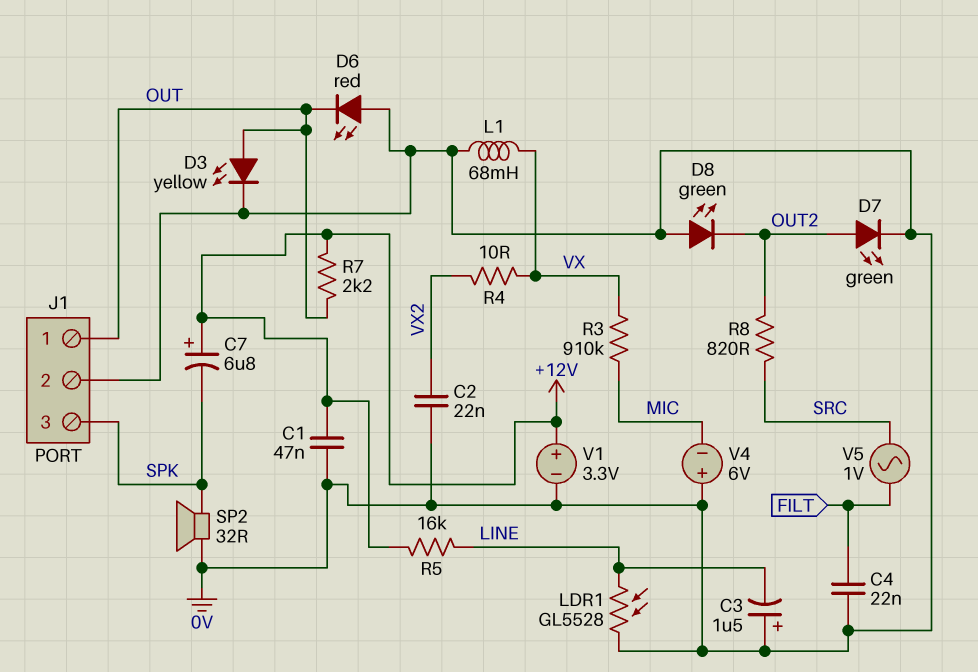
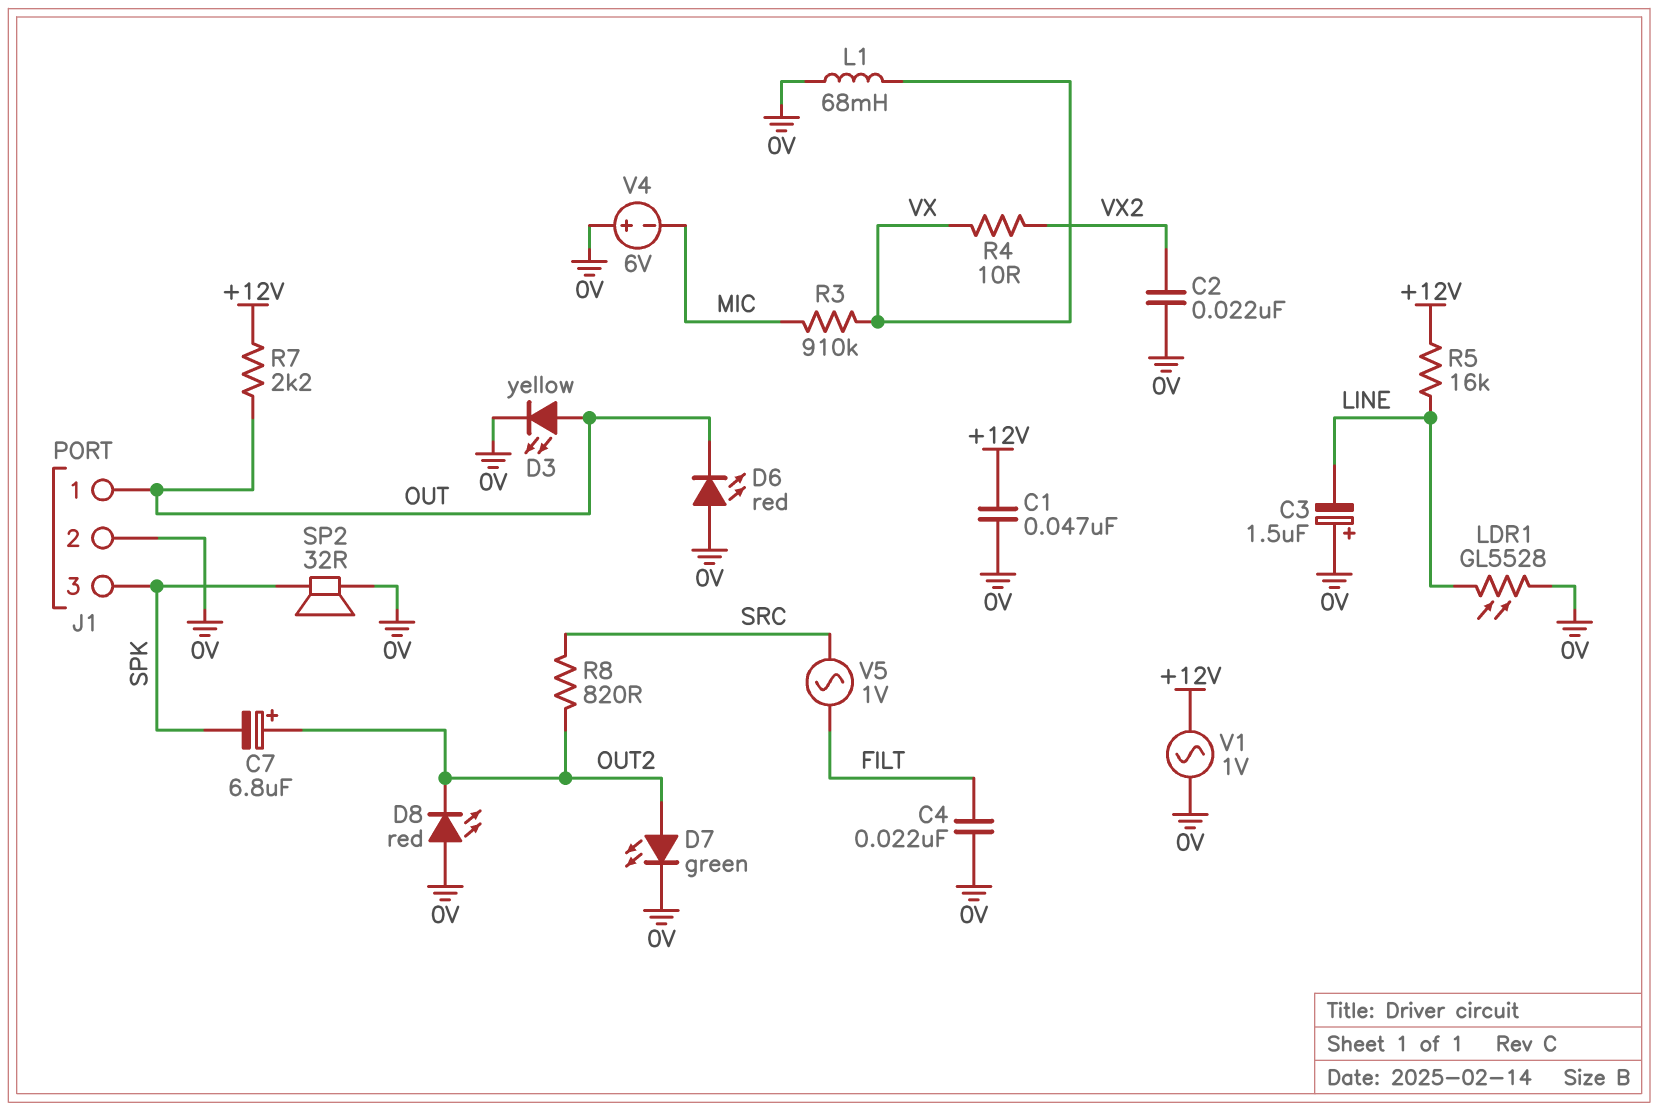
C7: 6.8uF (plus +12V, minus SPK) -> 6.8uF (plus OUT2, minus SPK)
D8: LED green (A 0V, K OUT2) -> LED red (A 0V, K OUT2)
V1: 3.3V (plus +12V, minus 0V) -> AC 1V (+12V, 0V)

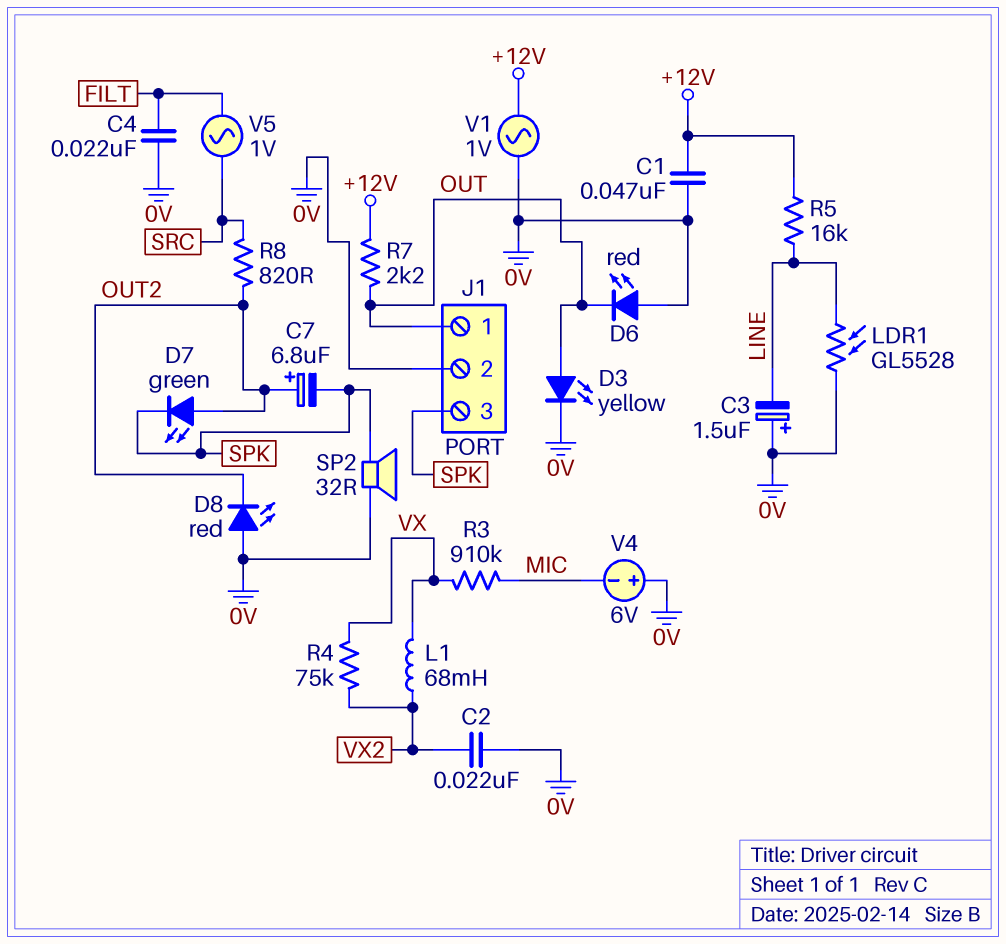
D7: LED green (A OUT2, K 0V) -> LED green (A OUT2, K SPK)
L1: 68mH (0V, VX) -> 68mH (VX, VX2)
R4: 10 (VX, VX2) -> 75k (VX, VX2)

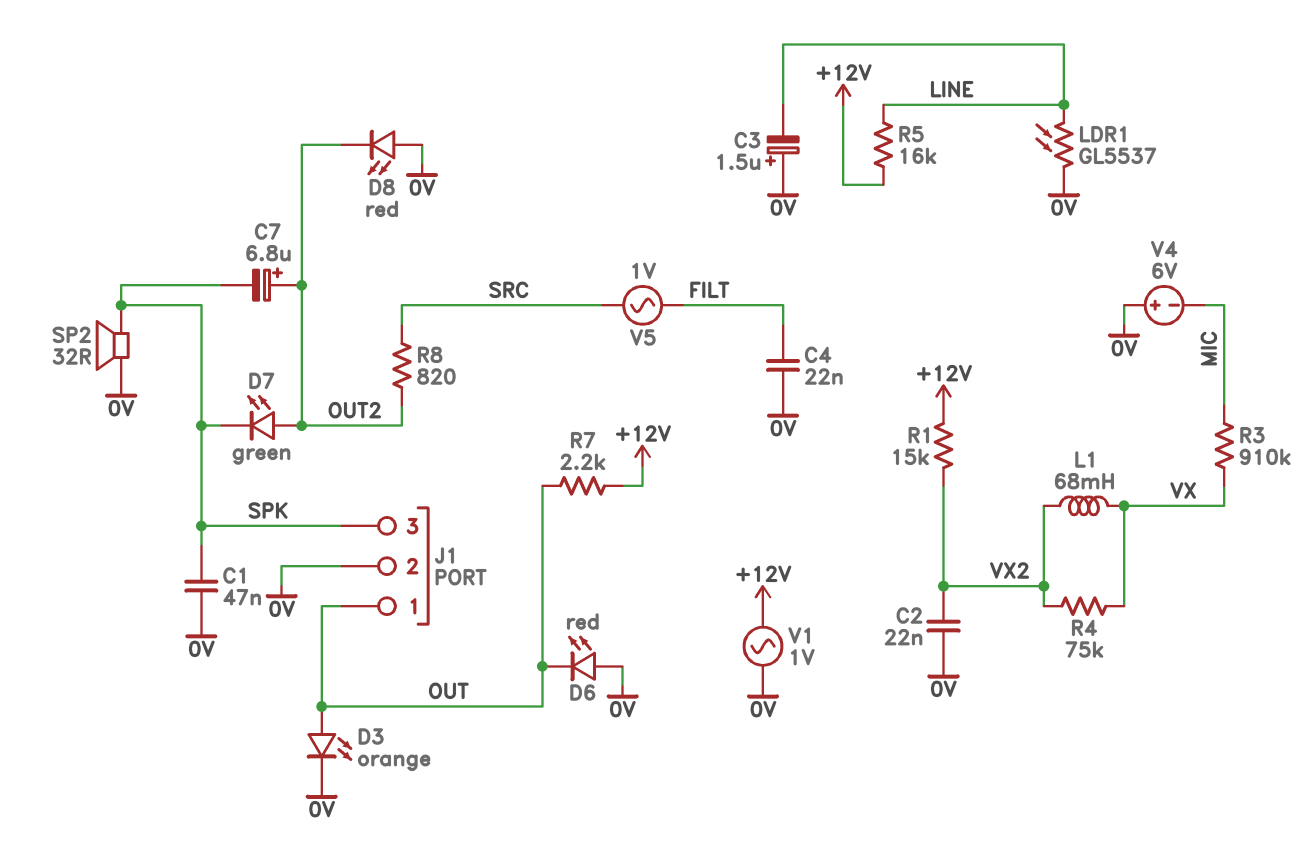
C1: 47nF (+12V, 0V) -> 47nF (0V, SPK)
D3: LED yellow (A OUT, K 0V) -> LED orange (A OUT, K 0V)
LDR1: GL5528 (0V, LINE) -> GL5537 (0V, LINE)
R1: none -> 15k (+12V, VX2)

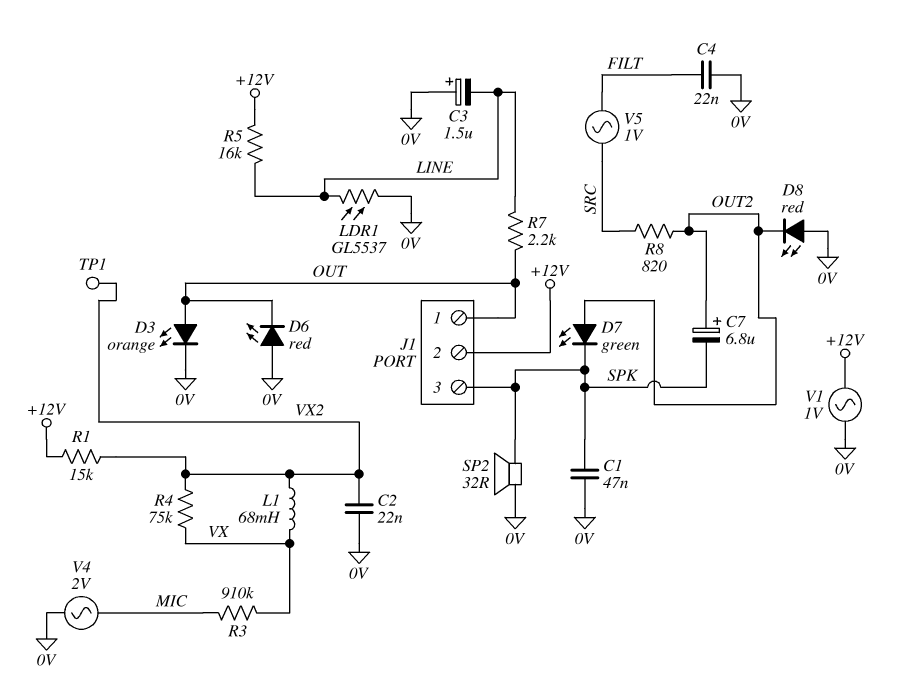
J1 pin 2: 0V -> +12V
R7: 2.2k (+12V, OUT) -> 2.2k (LINE, OUT)
TP1: none -> test point (VX2)
V4: 6V (plus 0V, minus MIC) -> AC 2V (0V, MIC)

